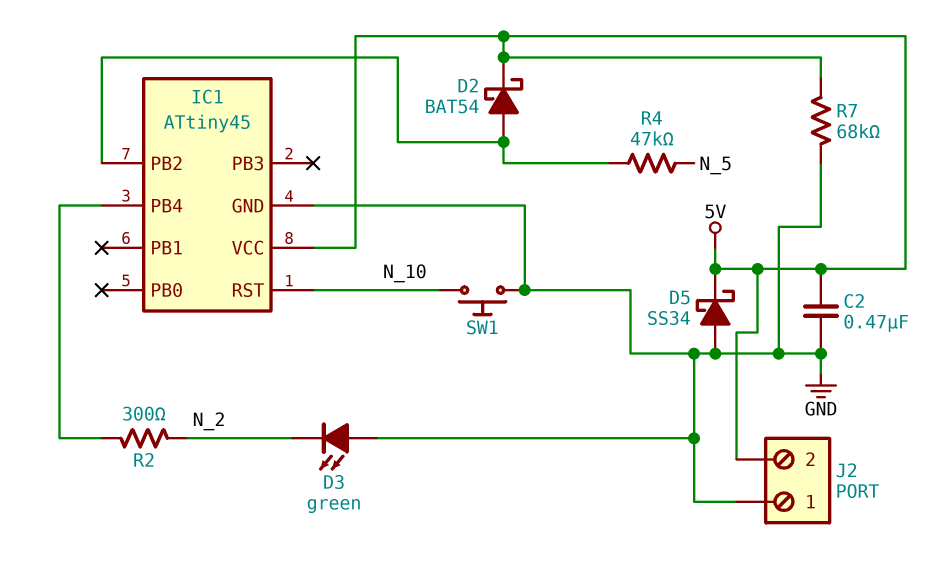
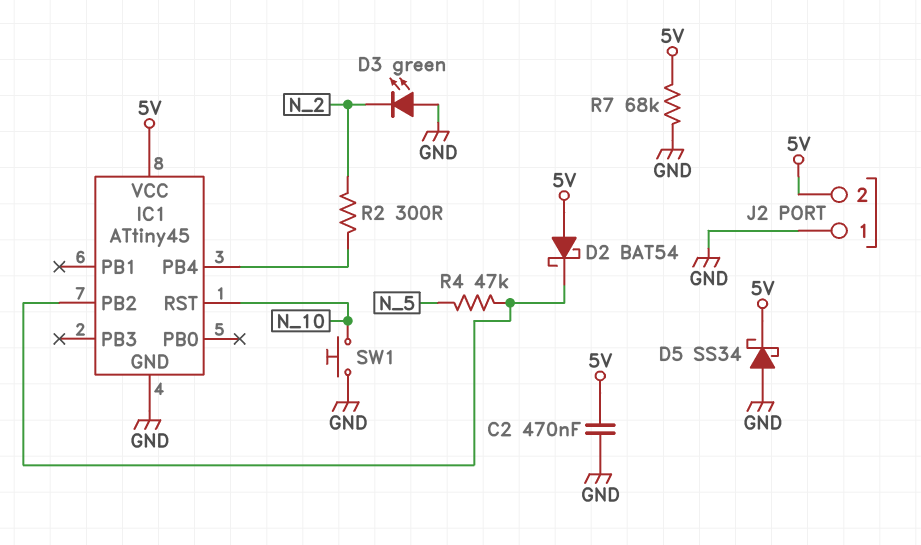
D2: schottky BAT54 (A IC1/PB2, K 5V) -> schottky BAT54 (A 5V, K IC1/PB2)

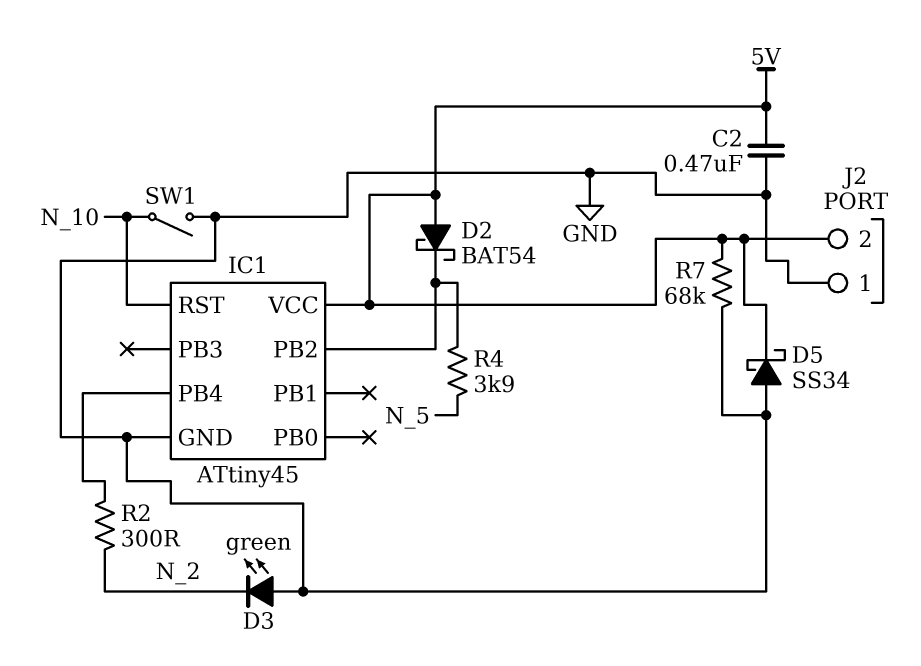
R4: 47k (IC1/PB2, N_5) -> 3.9k (IC1/PB2, N_5)
SW1: button (GND, N_10) -> switch (GND, N_10)

